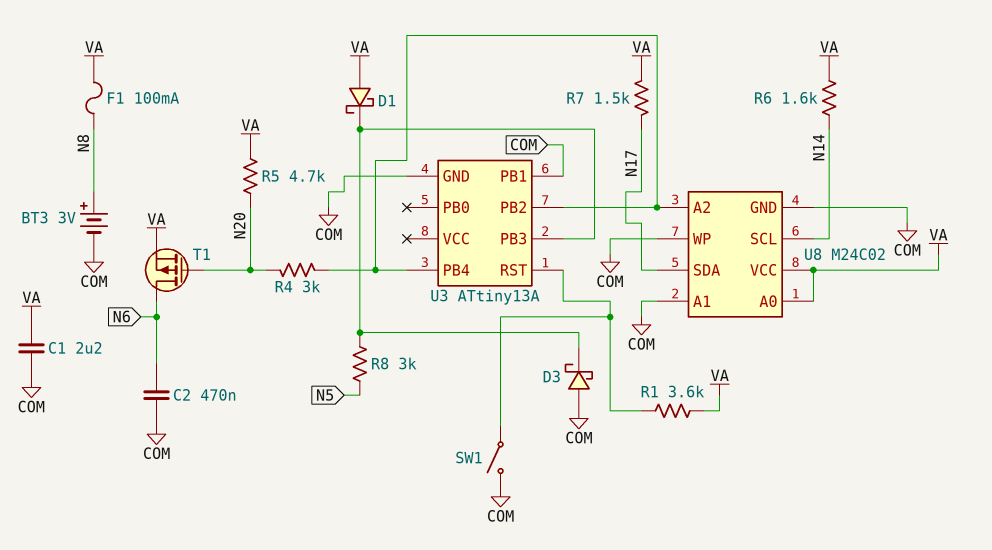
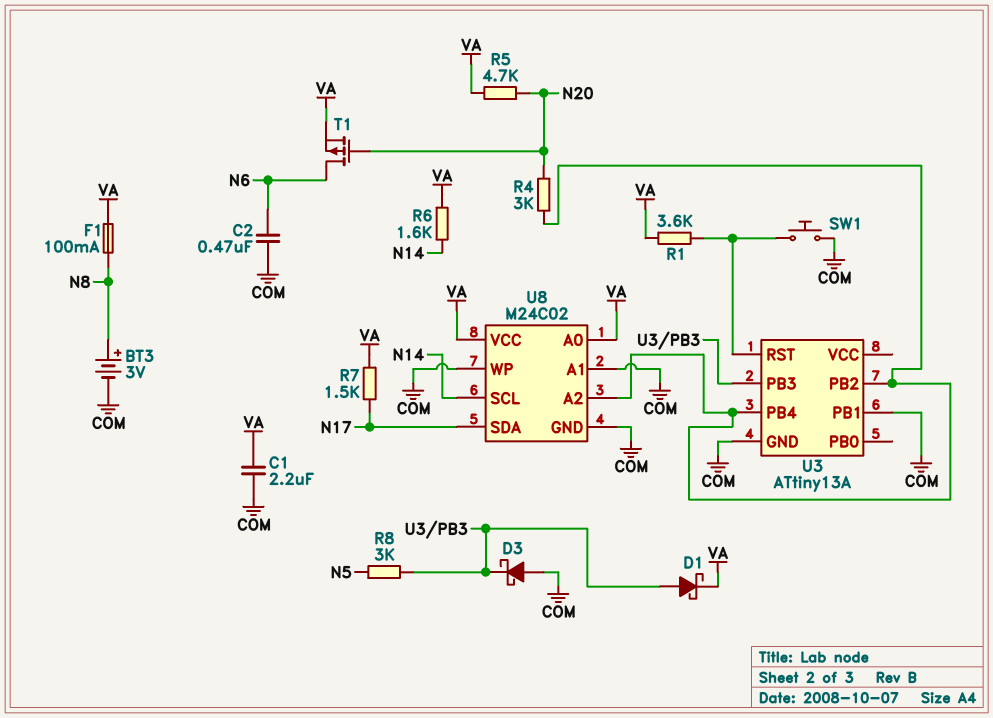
D1: schottky (A VA, K U3/PB3) -> schottky (A U3/PB3, K VA)
SW1: switch (COM, U3/RST) -> button (COM, U3/RST)

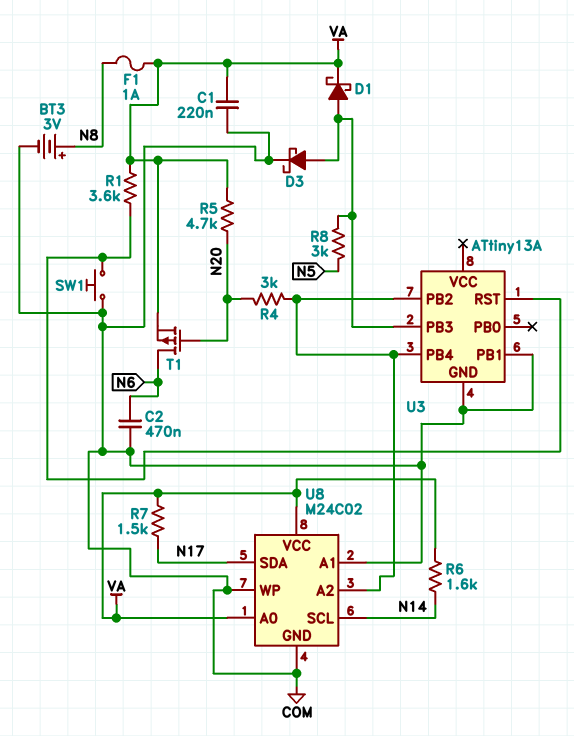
C1: 2.2uF (COM, VA) -> 220nF (COM, VA)
D3: schottky (A COM, K U3/PB3) -> schottky (A U3/PB3, K COM)
F1: 100mA (N8, VA) -> 1A (N8, VA)

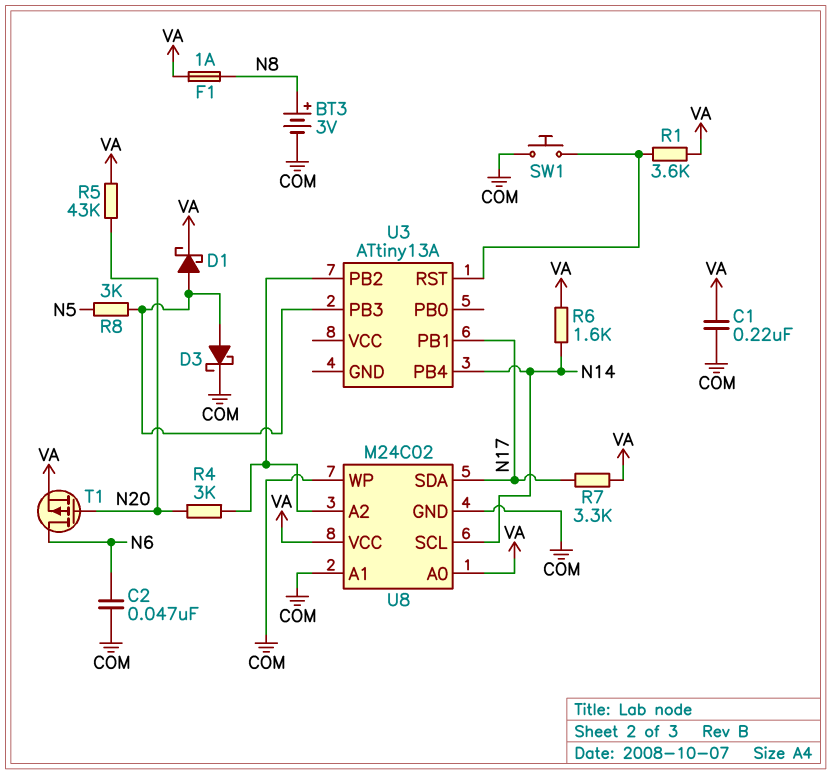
C2: 470nF (COM, N6) -> 47nF (COM, N6)
R5: 4.7k (N20, VA) -> 43k (N20, VA)
R7: 1.5k (N17, VA) -> 3.3k (N17, VA)
U3 pin GND: COM -> none
U3 pin PB1: COM -> N17
U3 pin PB4: U3/PB2 -> N14

